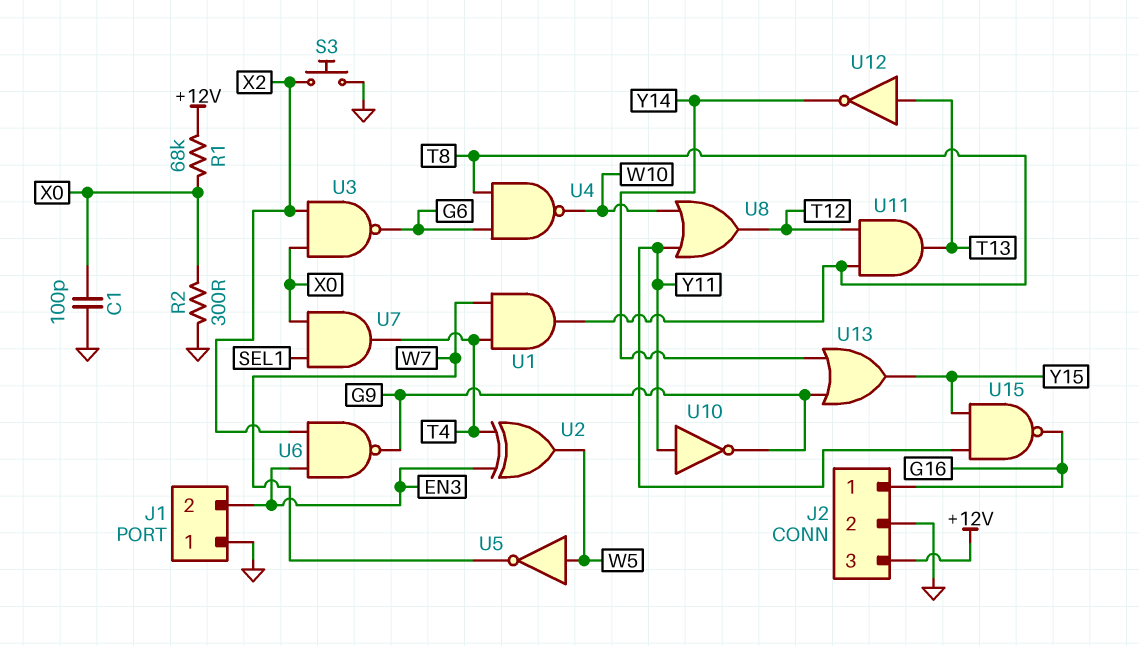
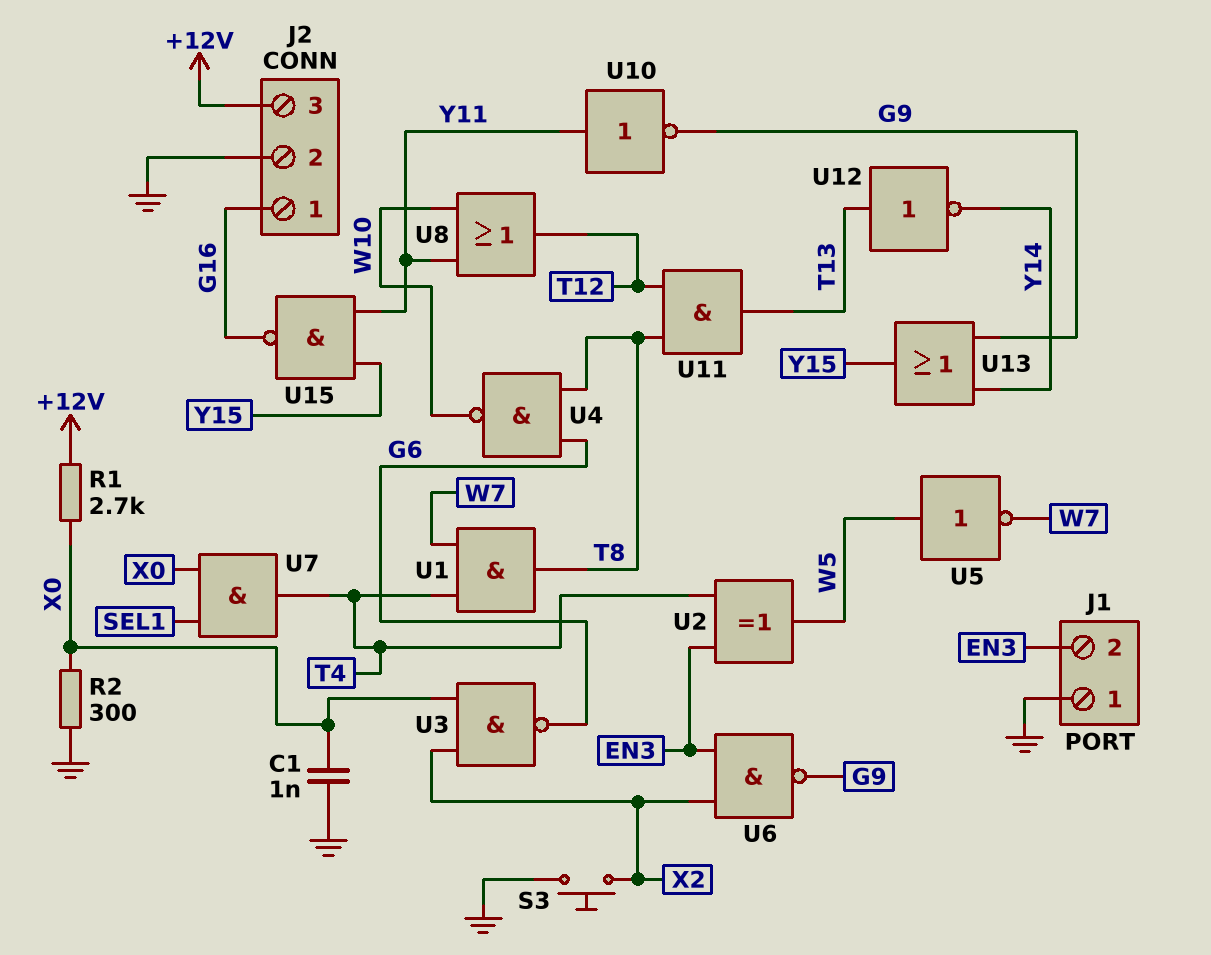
C1: 100pF (GND, X0) -> 1nF (GND, X0)
R1: 68k (+12V, X0) -> 2.7k (+12V, X0)

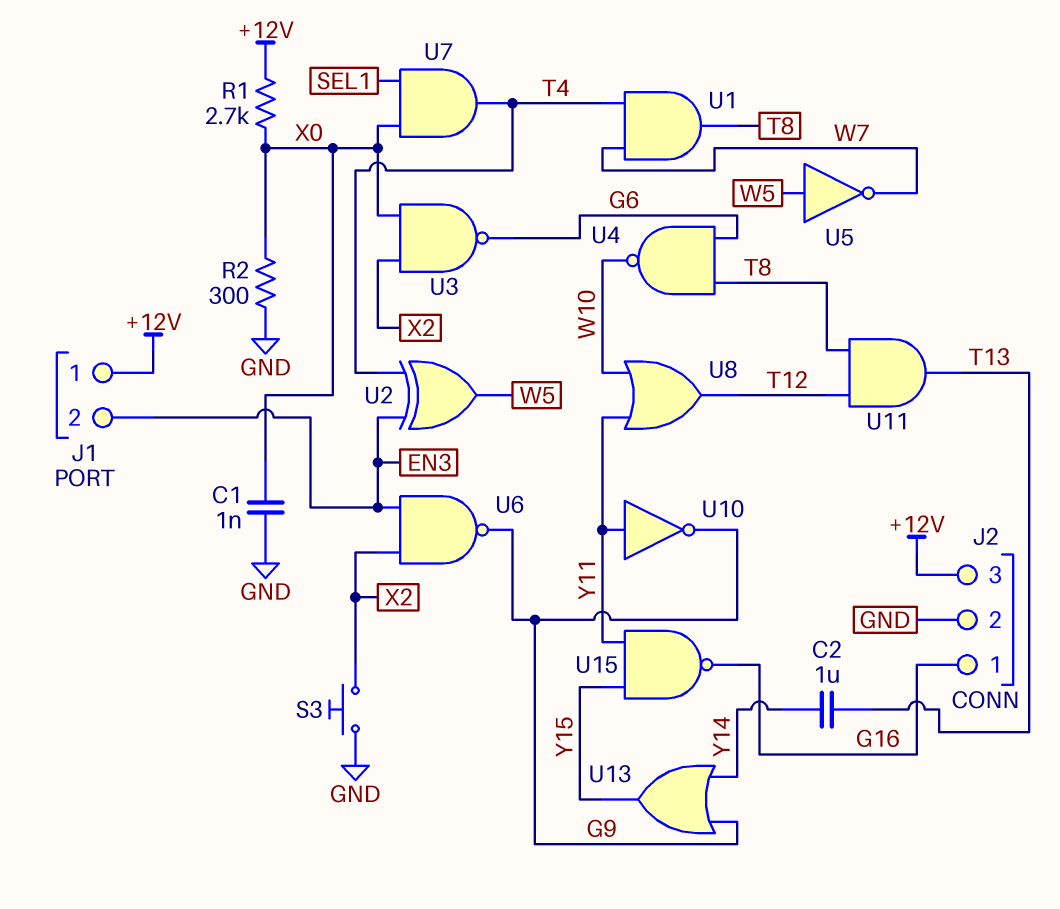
C2: none -> 1uF (T13, Y14)
J1 pin 1: GND -> +12V
U12: NOT (in T13, out Y14) -> none

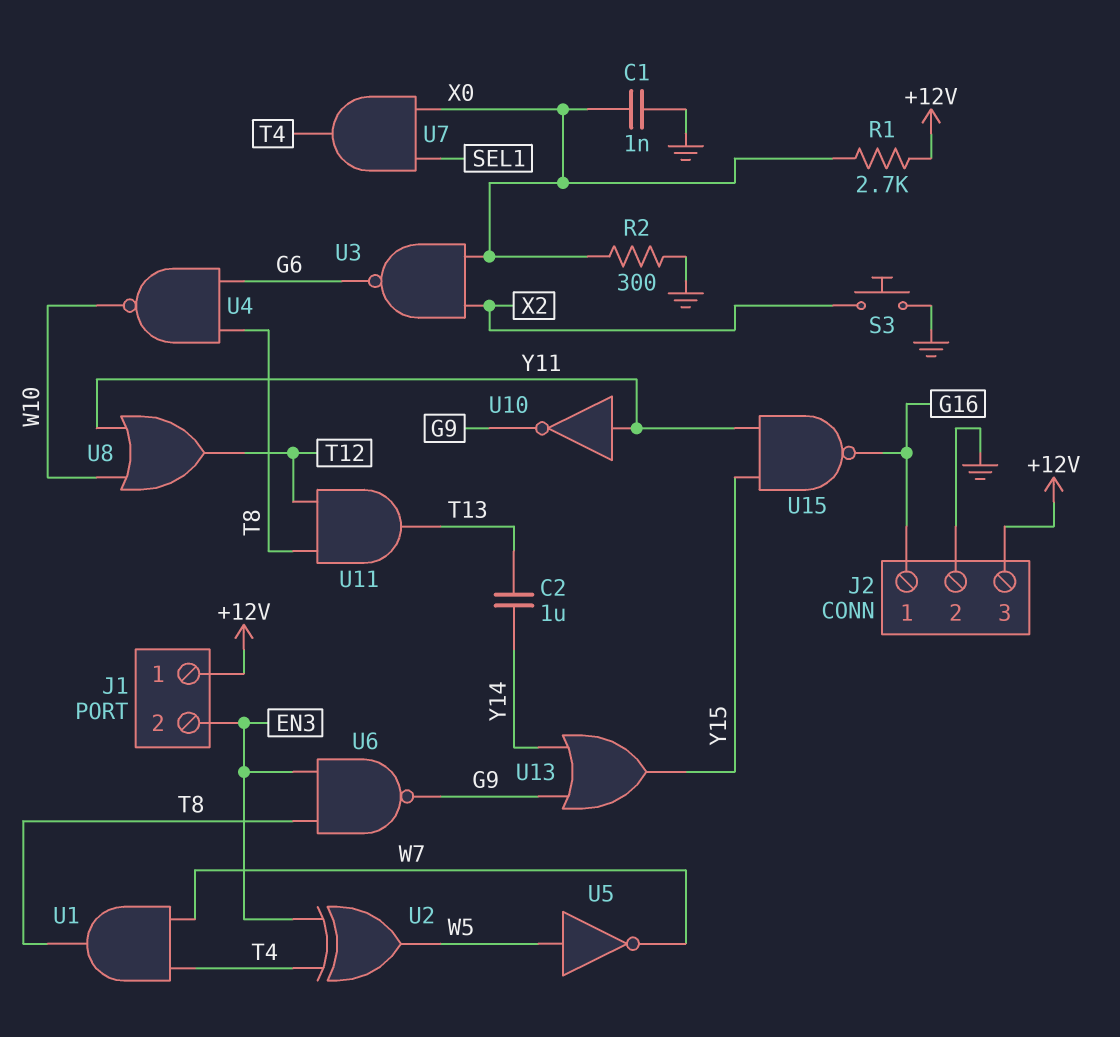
U6: NAND (in EN3, in X2, out G9) -> NAND (in EN3, in T8, out G9)

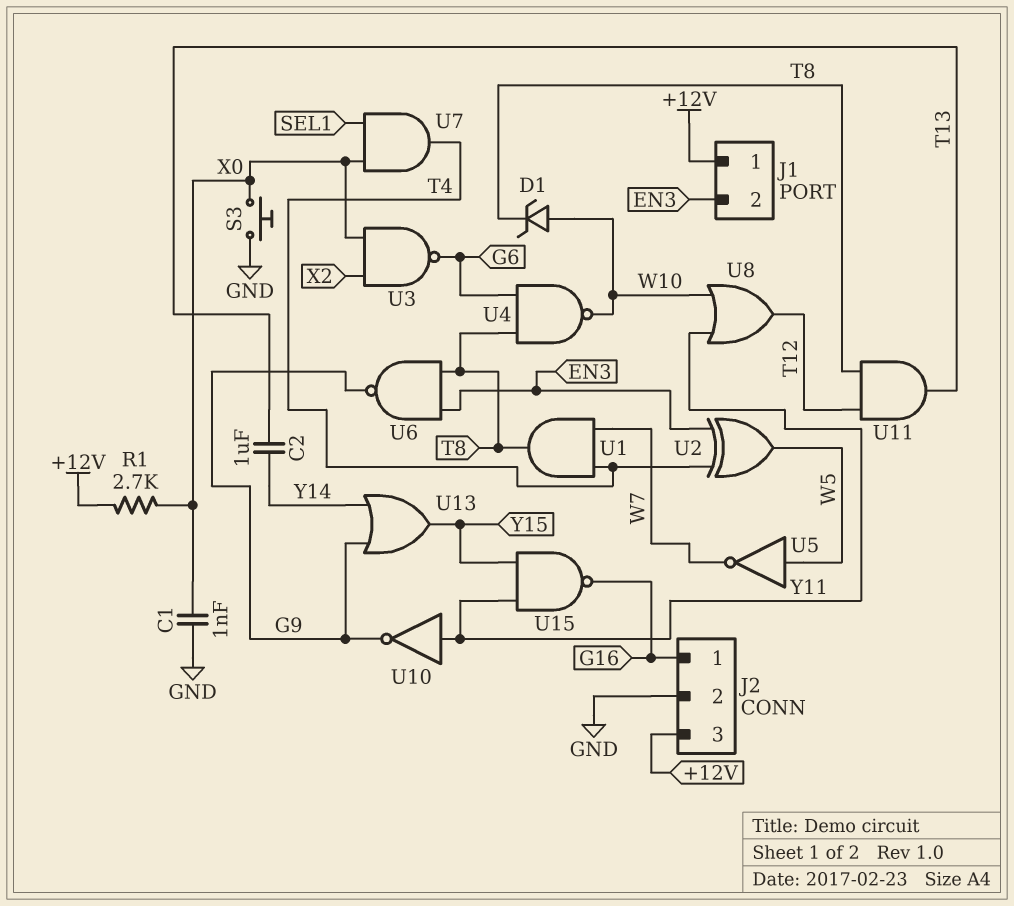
D1: none -> zener (A W10, K T8)
R2: 300 (GND, X0) -> none
S3: button (GND, X2) -> button (GND, X0)

